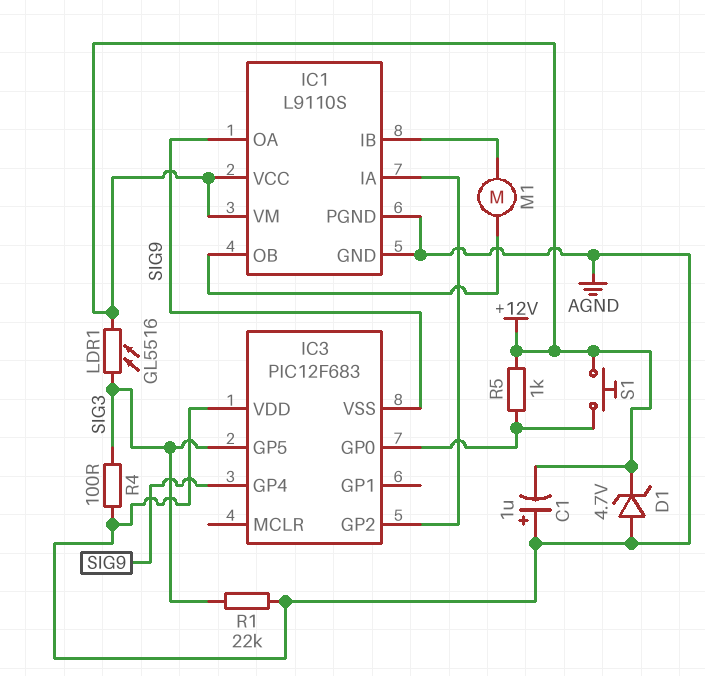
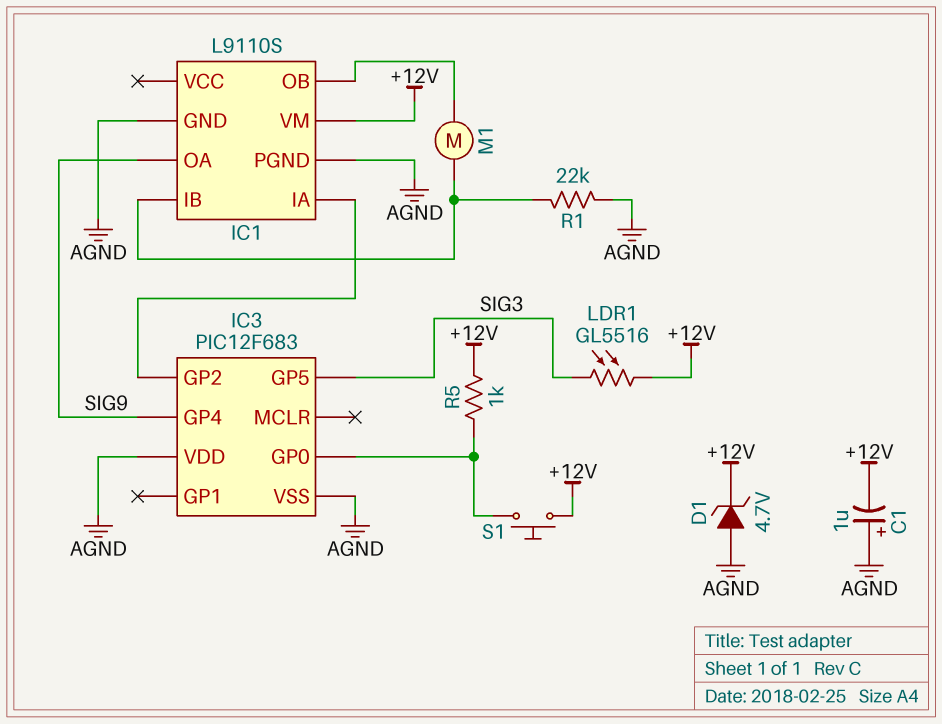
IC1 pin VCC: +12V -> none
IC3 pin VSS: SIG9 -> AGND
R1: 22k (AGND, SIG3) -> 22k (AGND, IC1/IB)
R4: 100 (AGND, SIG3) -> none

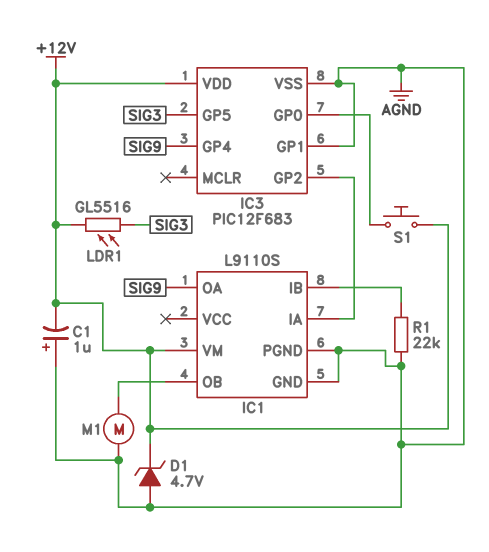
IC3 pin GP1: none -> AGND
IC3 pin VDD: AGND -> +12V
M1: motor (IC1/IB, IC1/OB) -> motor (AGND, IC1/OB)
R5: 1k (+12V, IC3/GP0) -> none

